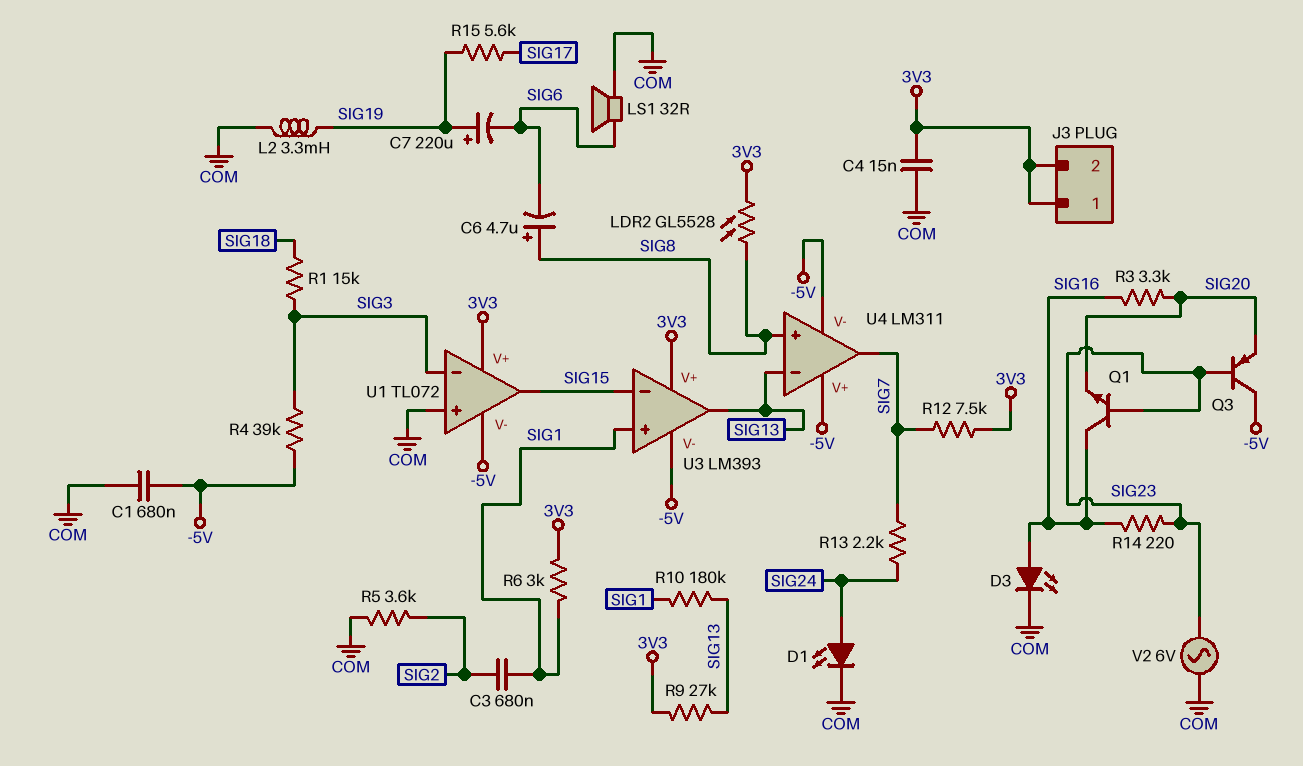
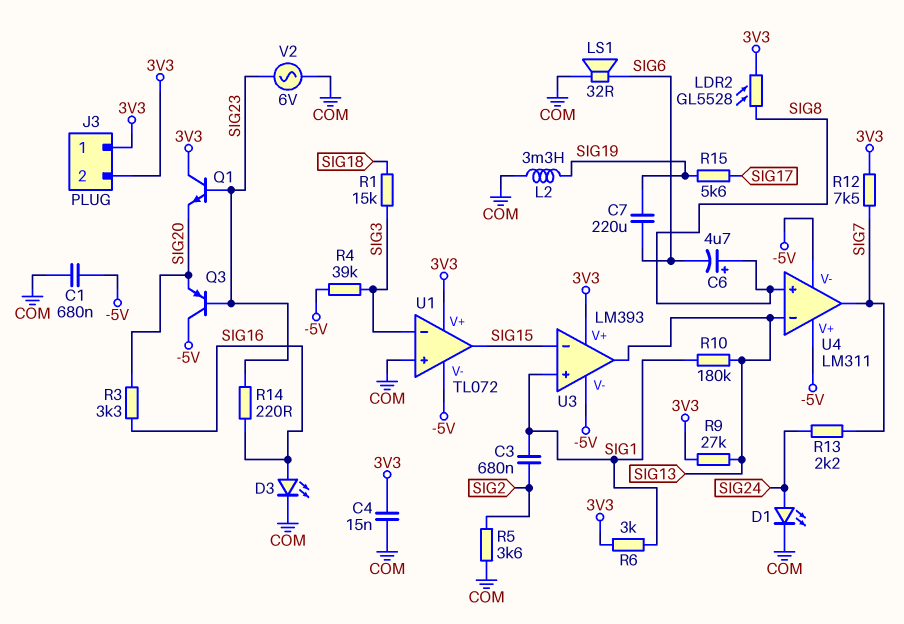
C7: 220uF (plus SIG19, minus SIG6) -> 220uF (SIG6, SIG19)
Q1: NPN (B SIG23, C SIG16, E SIG20) -> NPN (B SIG23, C 3V3, E SIG20)

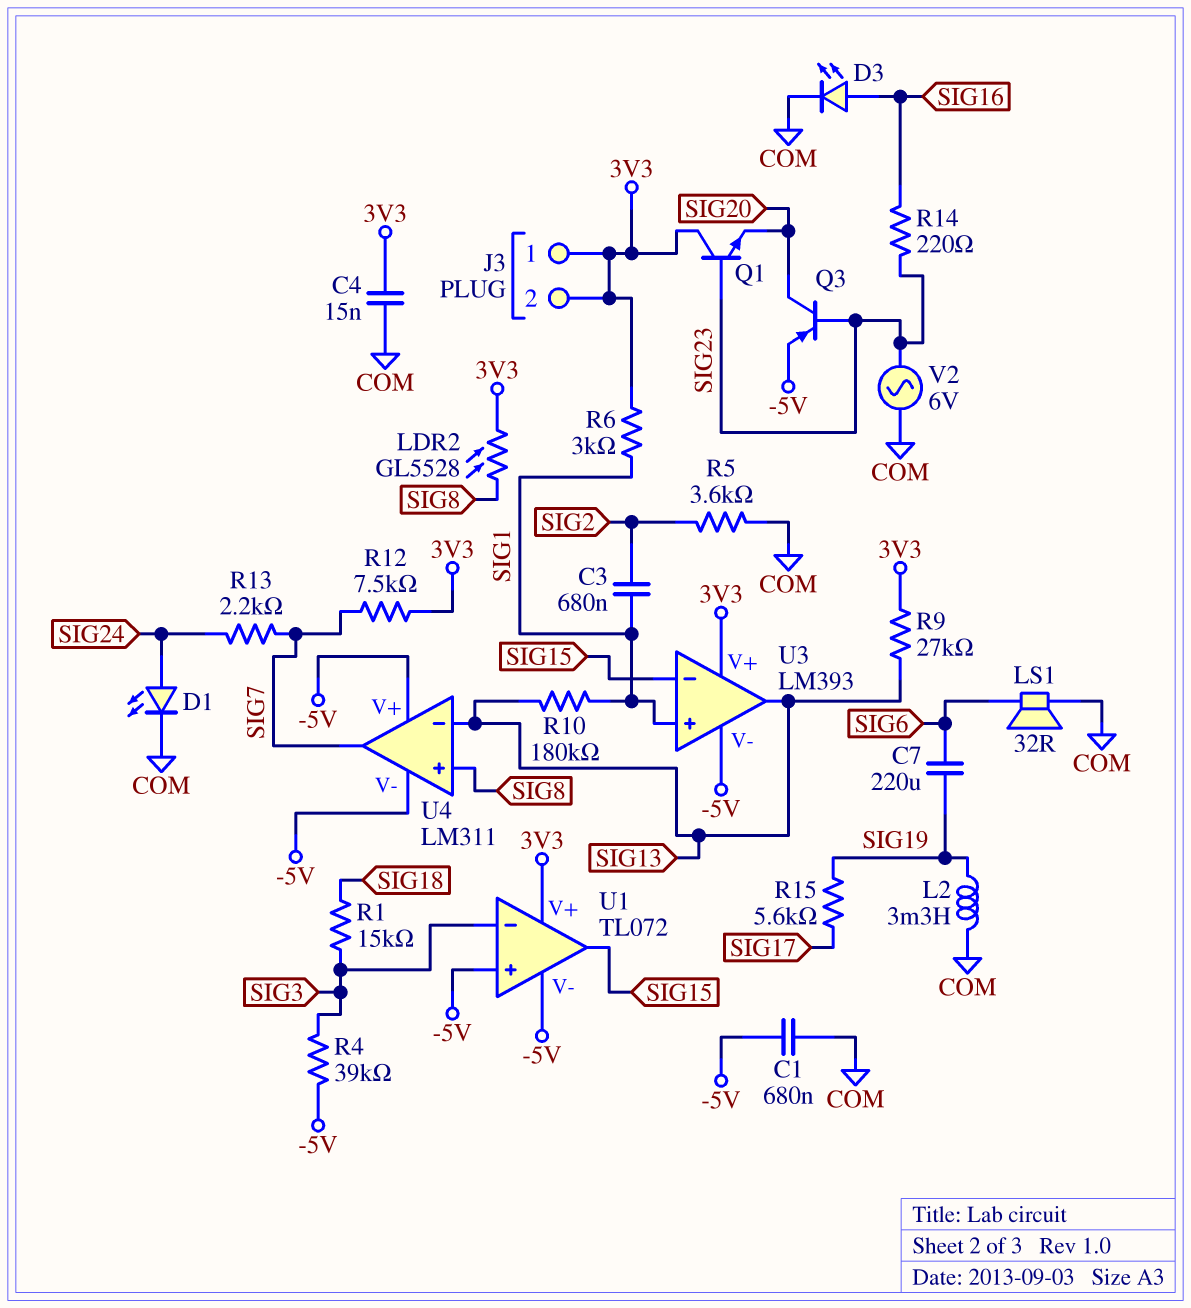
C6: 4.7uF (plus SIG8, minus SIG6) -> none
Q3: PNP (B SIG23, C -5V, E SIG20) -> PNP (B SIG23, C SIG20, E -5V)
R3: 3.3k (SIG16, SIG20) -> none
U1 pin in+: COM -> -5V

